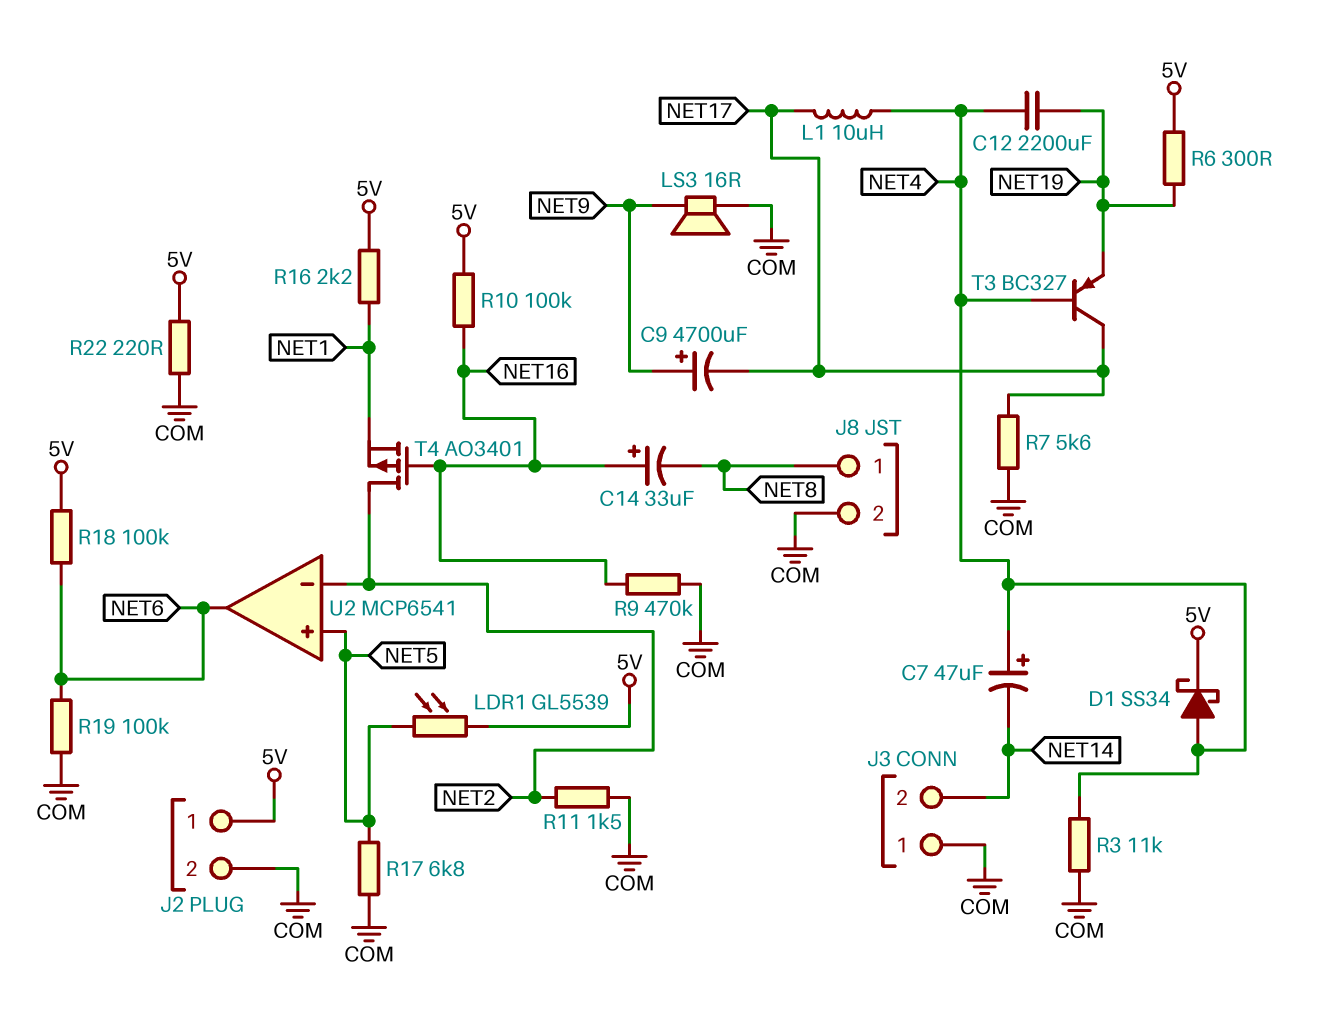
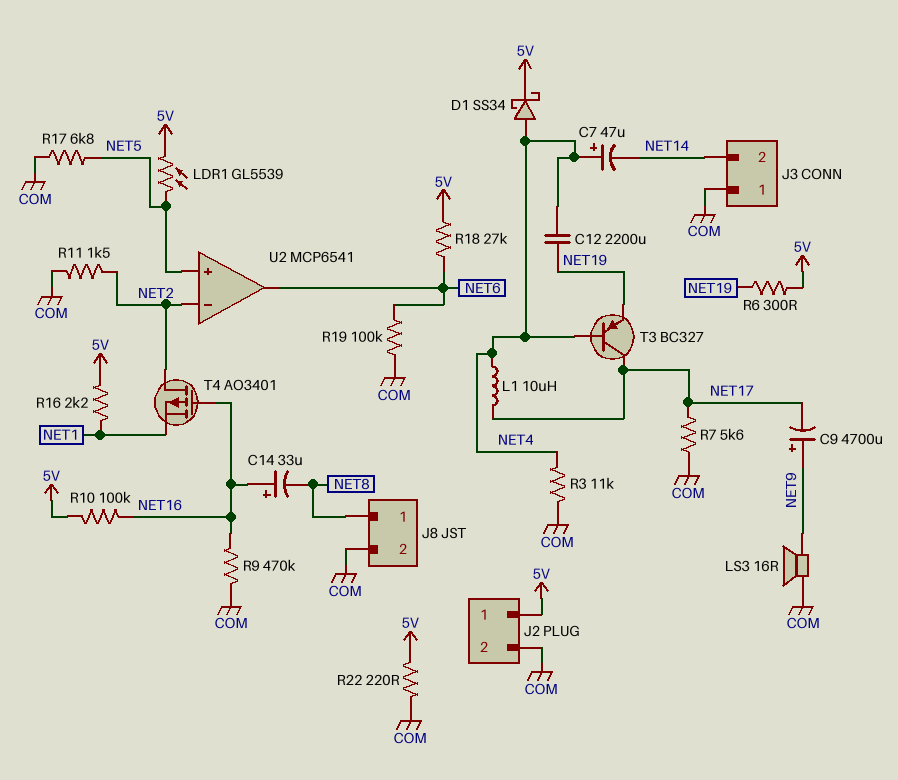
R18: 100k (5V, NET6) -> 27k (5V, NET6)

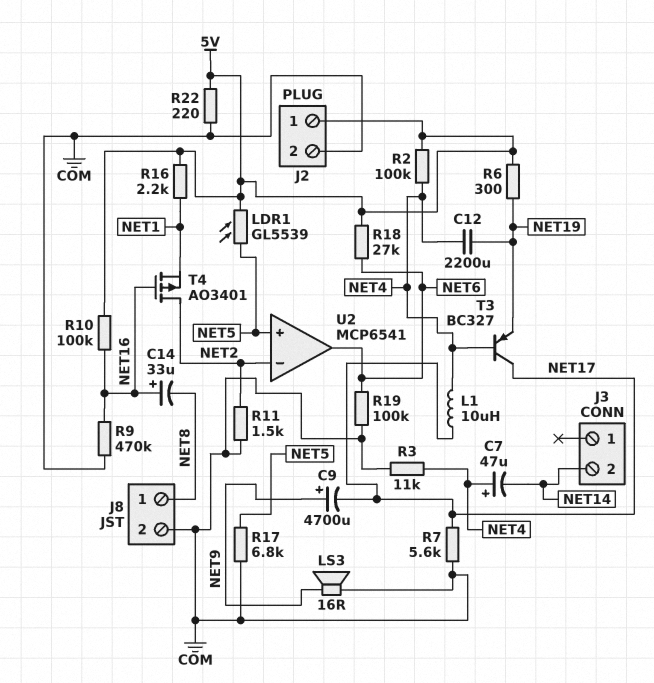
D1: schottky SS34 (A NET4, K 5V) -> none
J3 pin 1: COM -> none
R2: none -> 100k (5V, NET4)

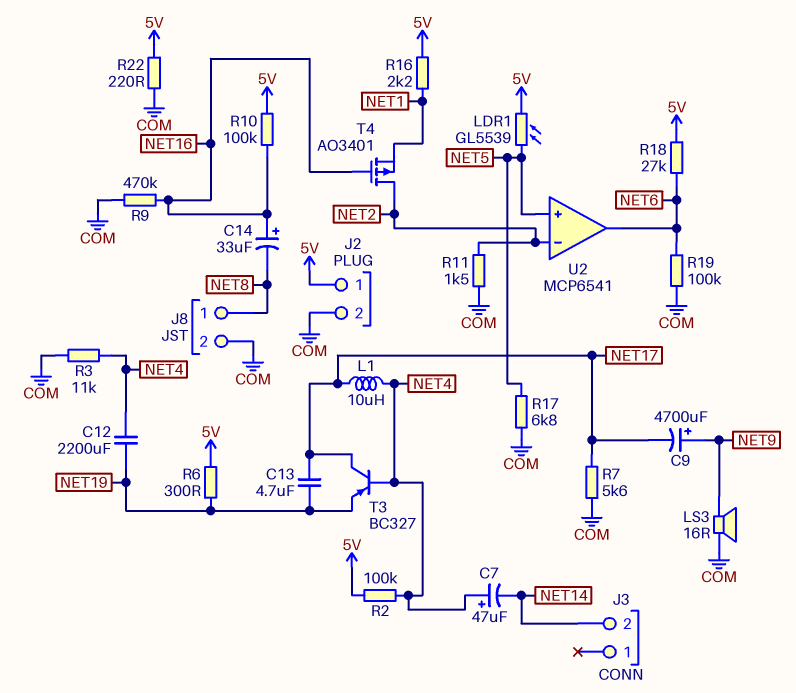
C13: none -> 4.7uF (NET17, NET19)

